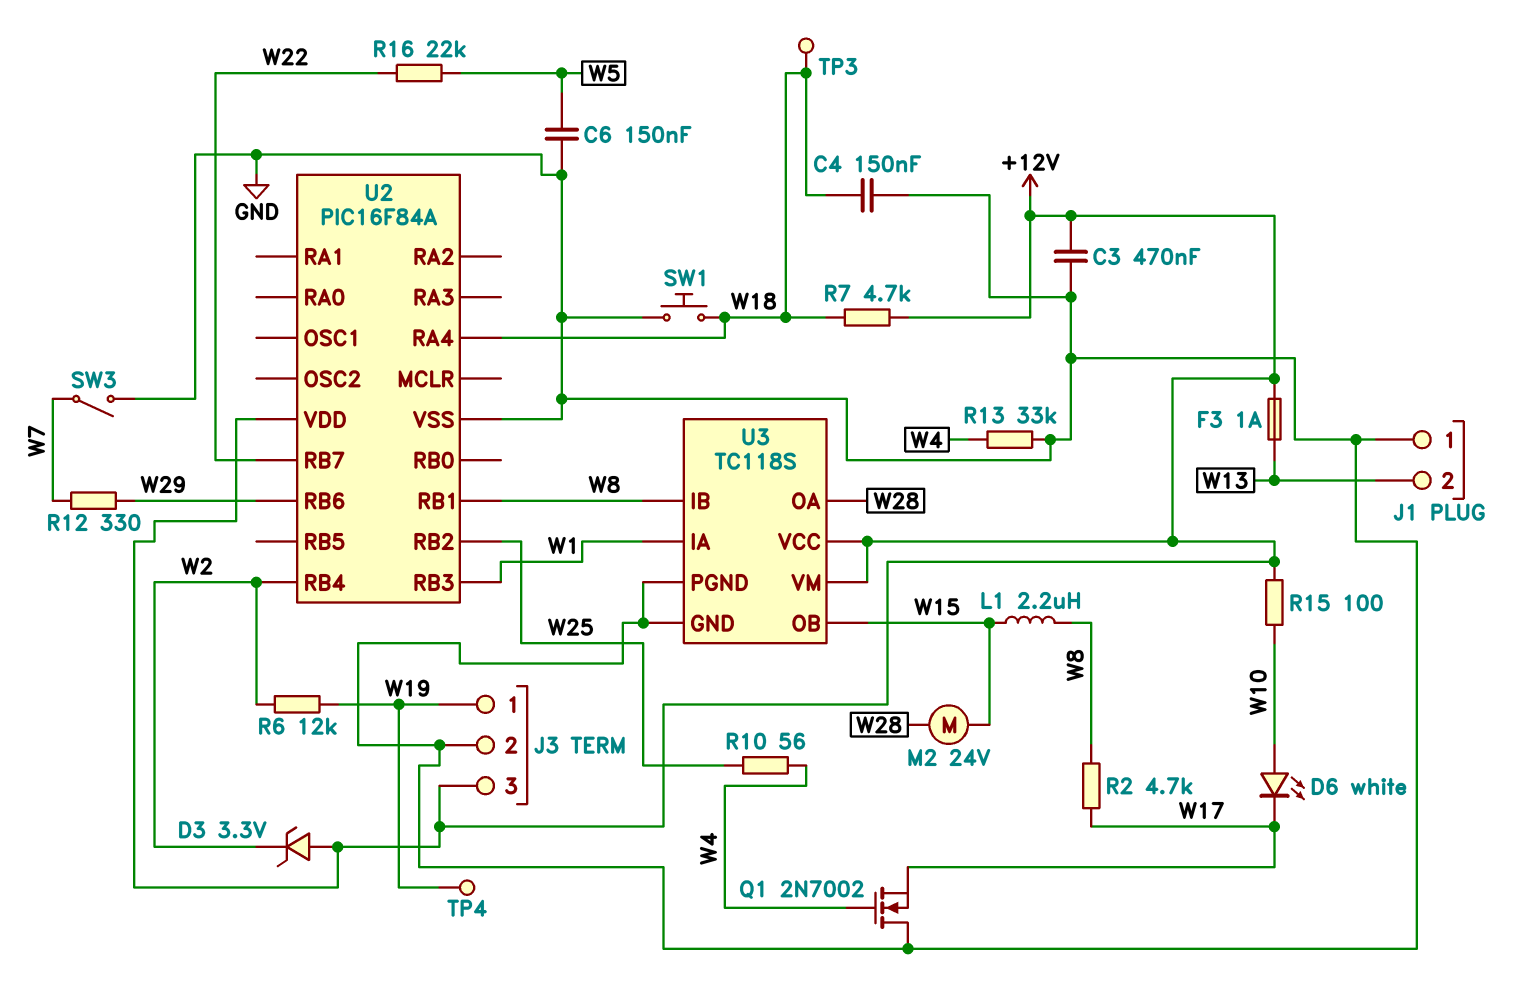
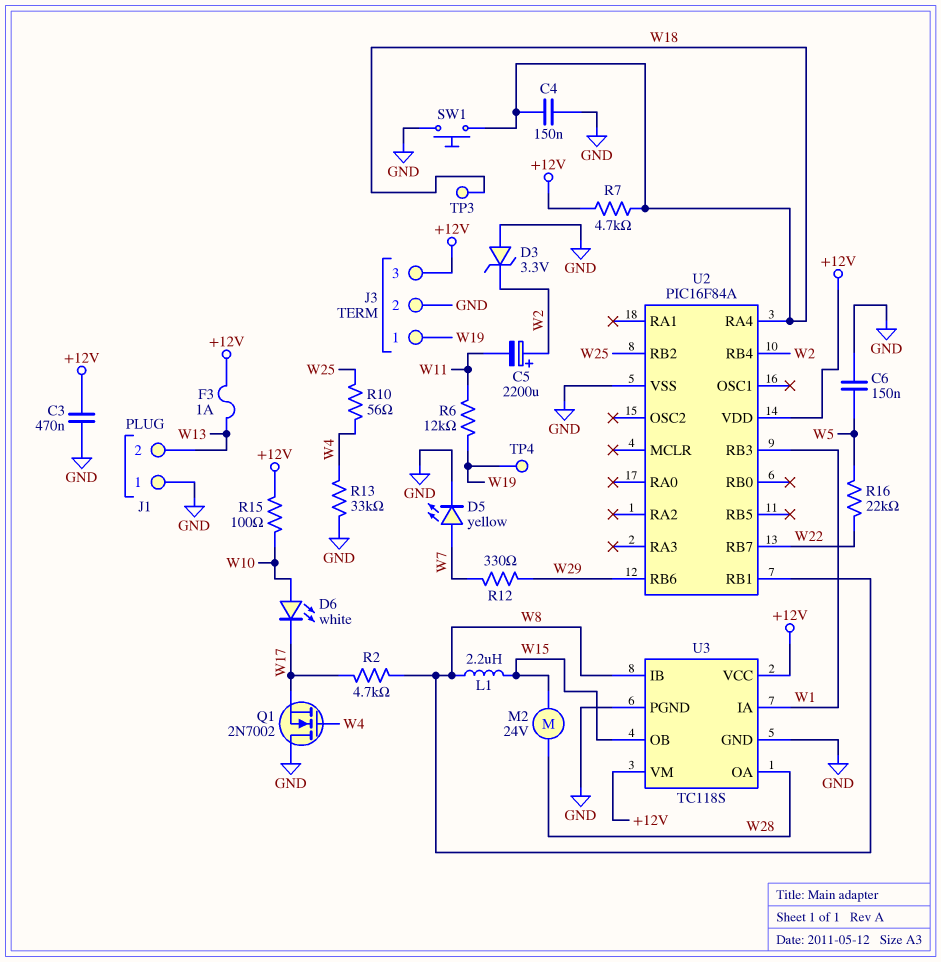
C5: none -> 2200uF (plus W2, minus W11)
D3: zener 3.3V (A +12V, K W2) -> zener 3.3V (A GND, K W2)
D5: none -> LED yellow (A W7, K GND)
R6: 12k (W2, W19) -> 12k (W11, W19)
SW3: switch (GND, W7) -> none

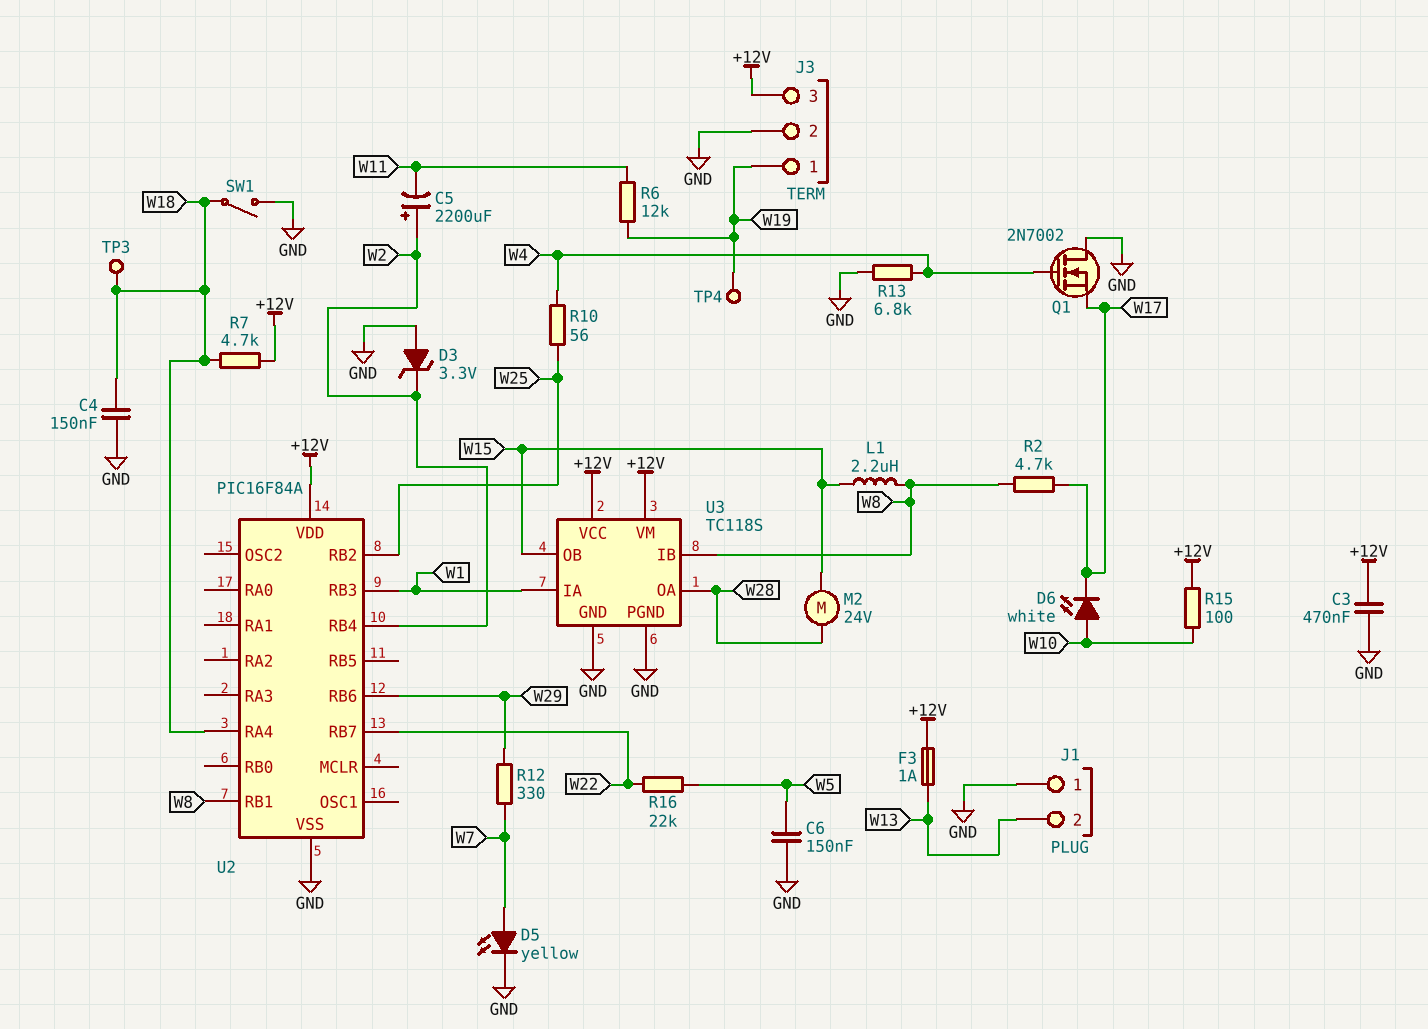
R13: 33k (GND, W4) -> 6.8k (GND, W4)
SW1: button (GND, W18) -> switch (GND, W18)

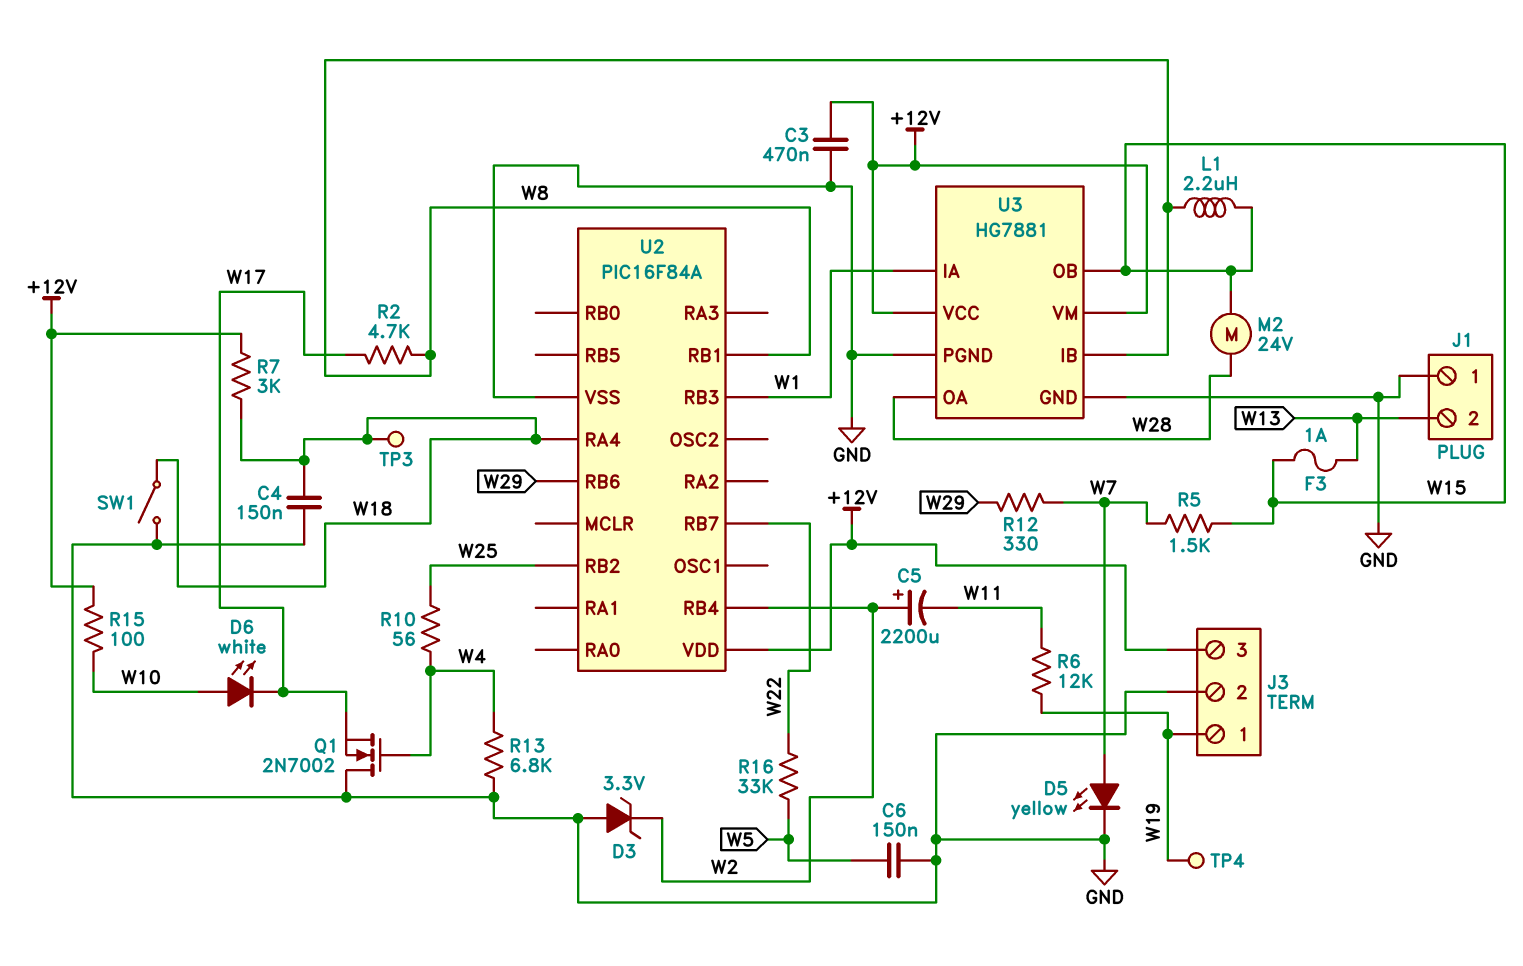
F3: 1A (+12V, W13) -> 1A (W13, W15)
R5: none -> 1.5k (W7, W15)
R7: 4.7k (+12V, W18) -> 3k (+12V, W18)
R16: 22k (W5, W22) -> 33k (W5, W22)
U3: TC118S -> HG7881

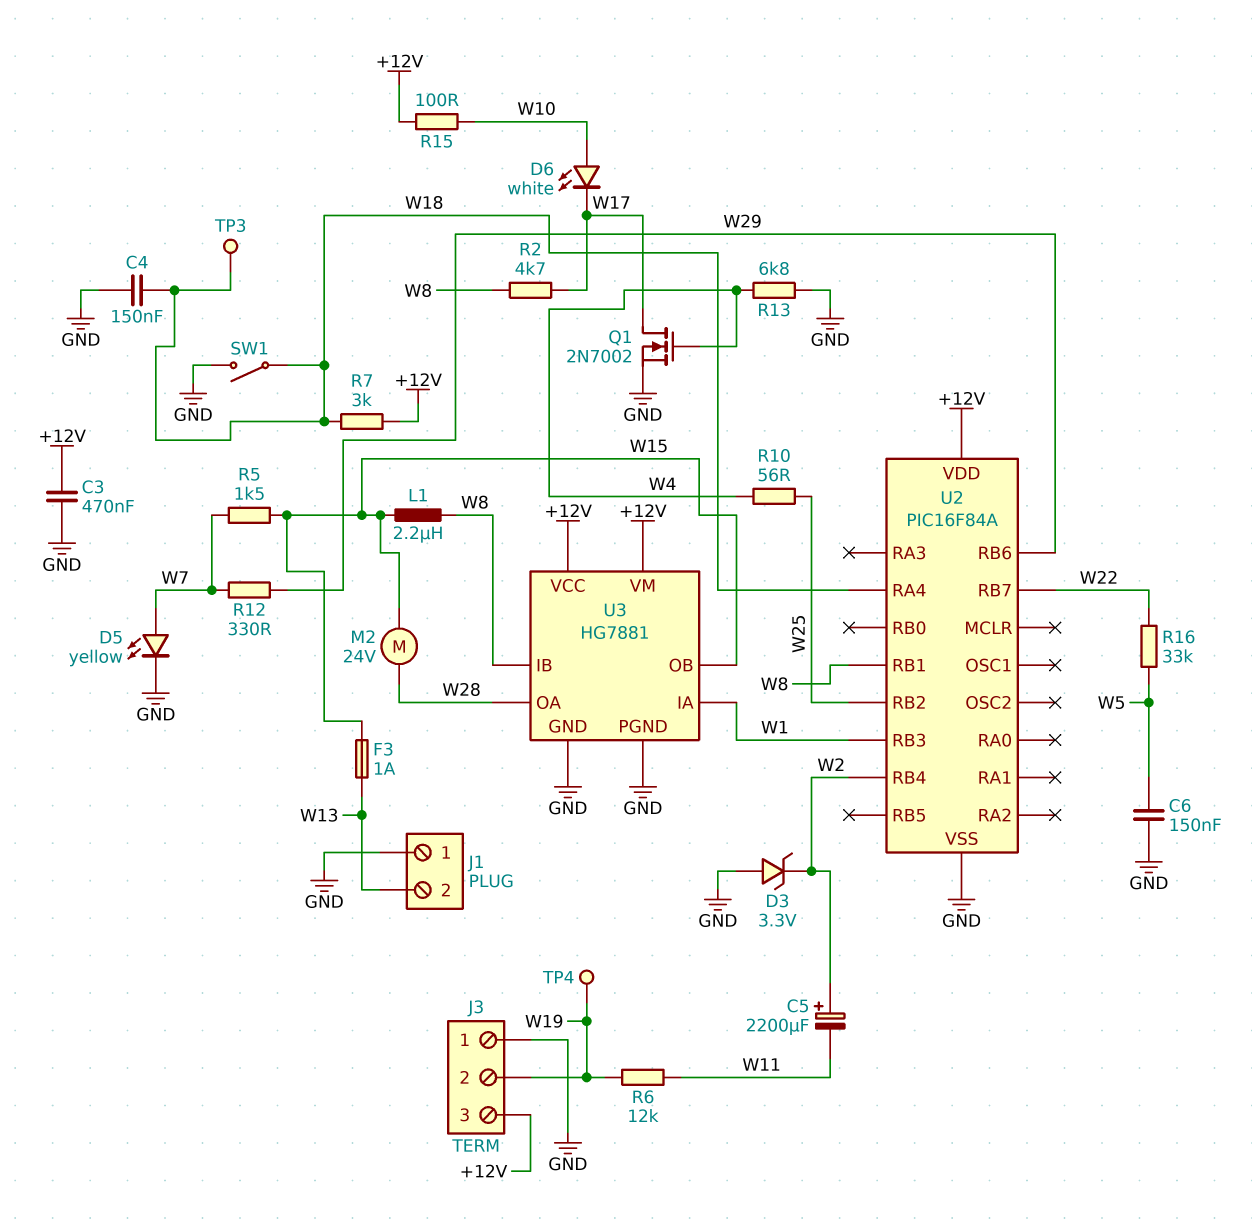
J3 pin 1: W19 -> GND
J3 pin 2: GND -> W19
Q1: NMOS 2N7002 (G W4, D GND, S W17) -> NMOS 2N7002 (G W4, D W17, S GND)

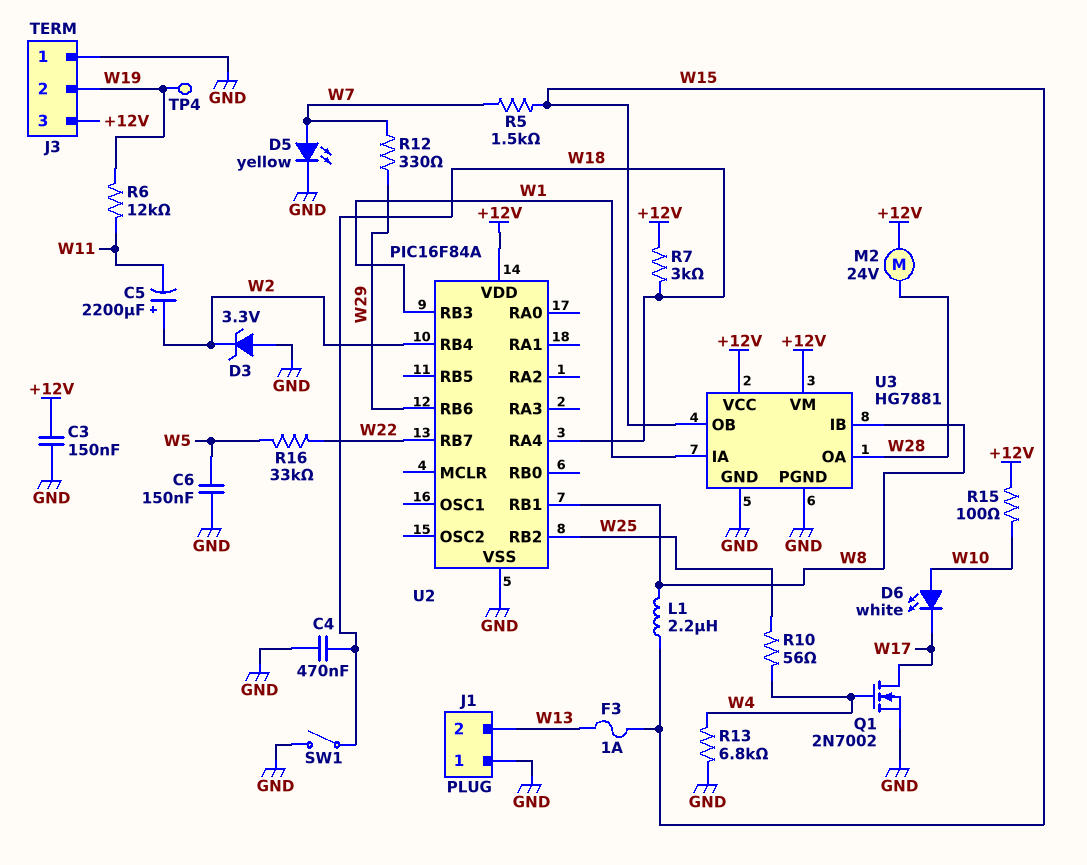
C3: 470nF (+12V, GND) -> 150nF (+12V, GND)
C4: 150nF (GND, W18) -> 470nF (GND, W18)
M2: motor 24V (W15, W28) -> motor 24V (+12V, W28)
R2: 4.7k (W8, W17) -> none
TP3: test point (W18) -> none

